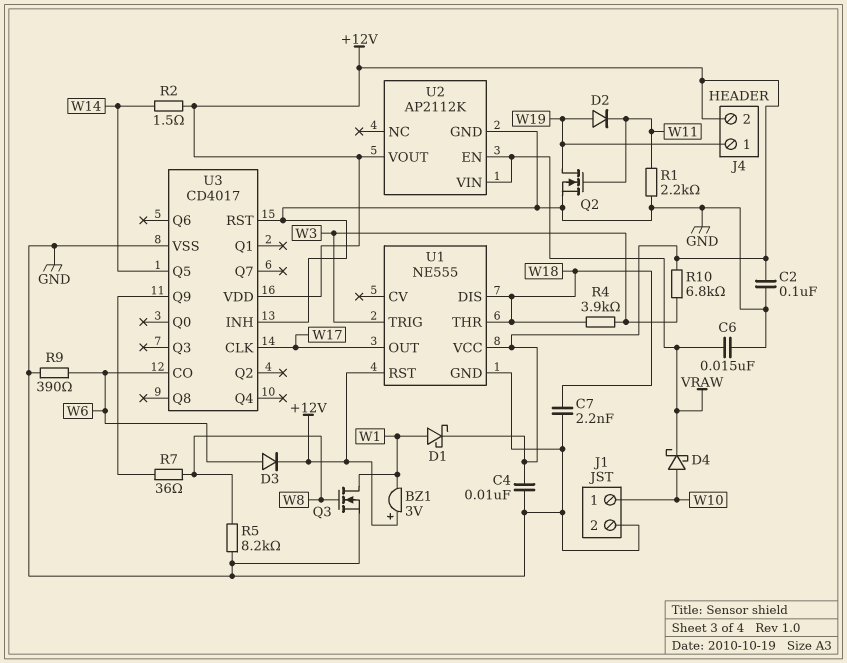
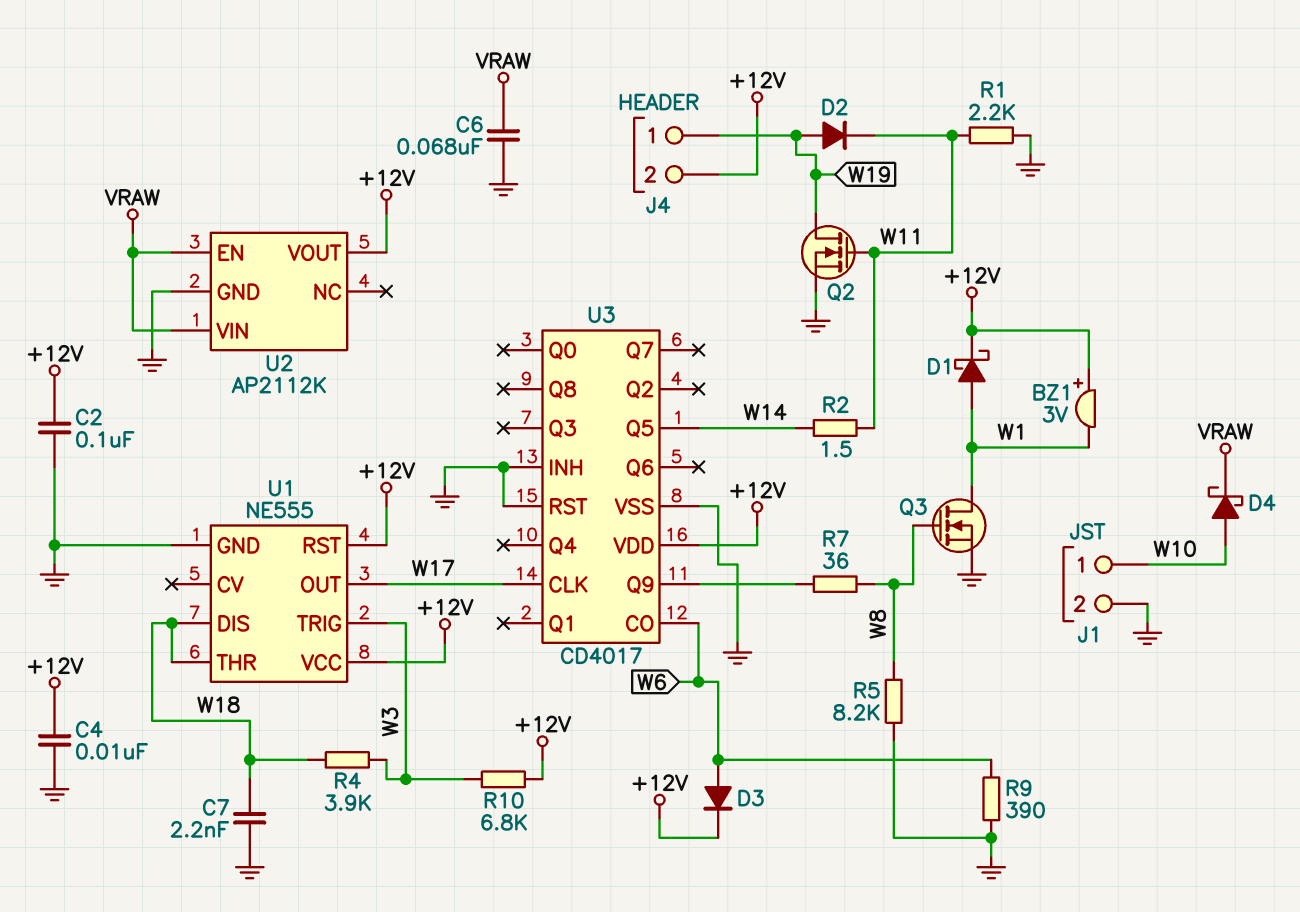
C6: 15nF (GND, VRAW) -> 68nF (GND, VRAW)
R2: 1.5 (+12V, W14) -> 1.5 (W11, W14)

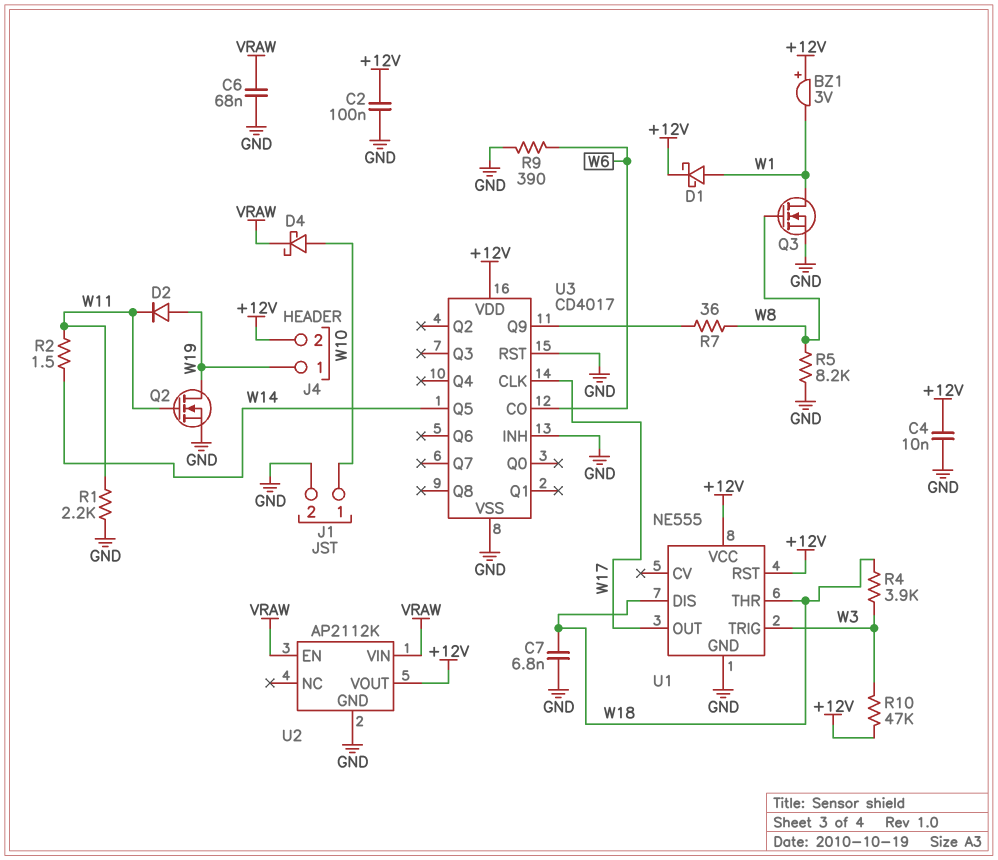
C7: 2.2nF (GND, W18) -> 6.8nF (GND, W18)
D3: diode (A W6, K +12V) -> none
R10: 6.8k (+12V, W3) -> 47k (+12V, W3)

